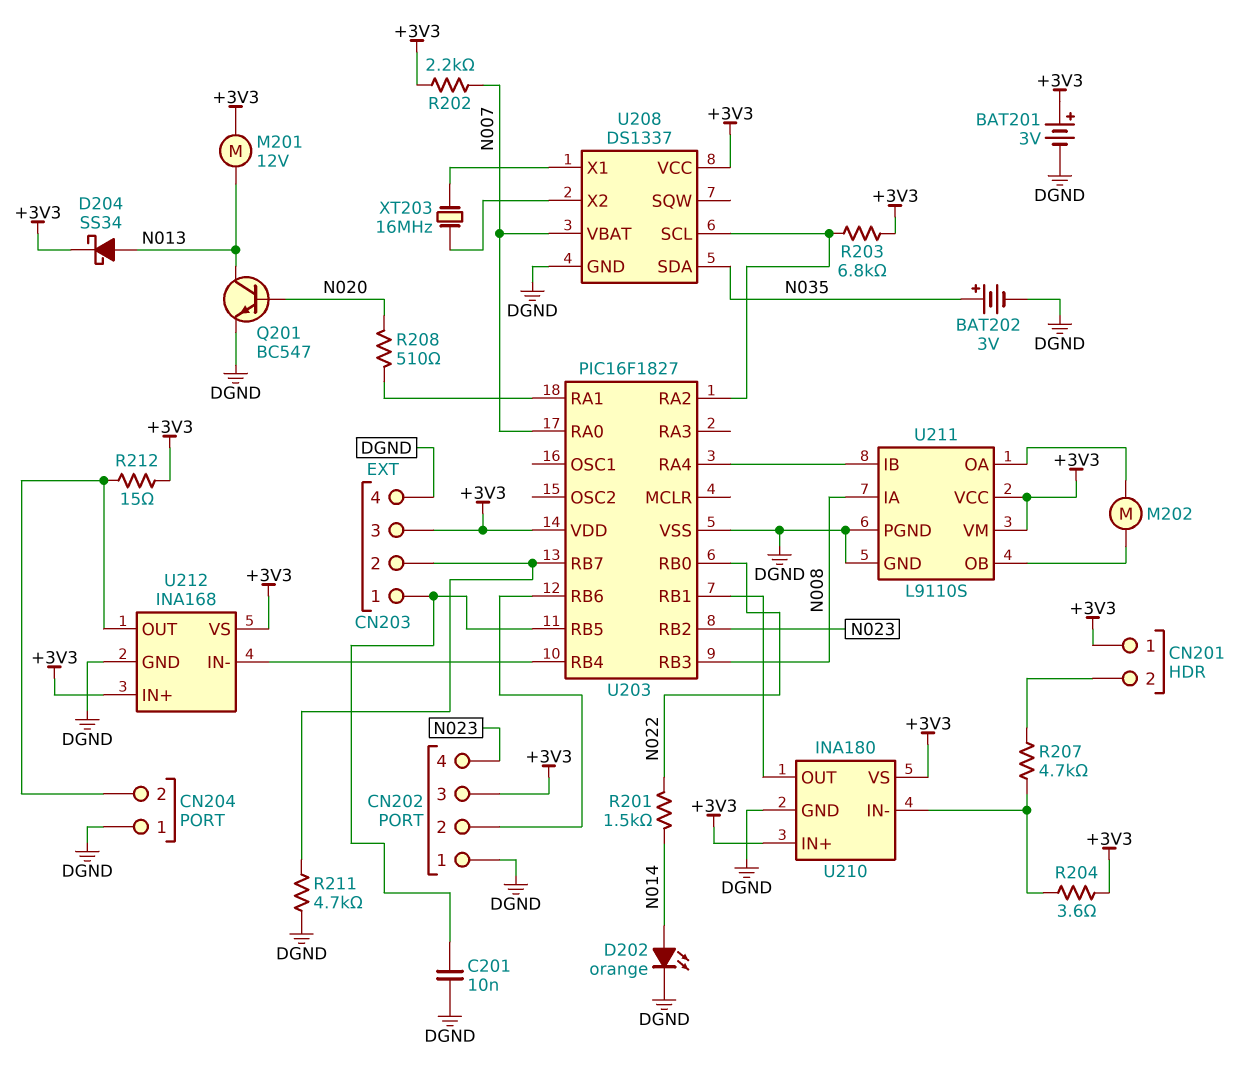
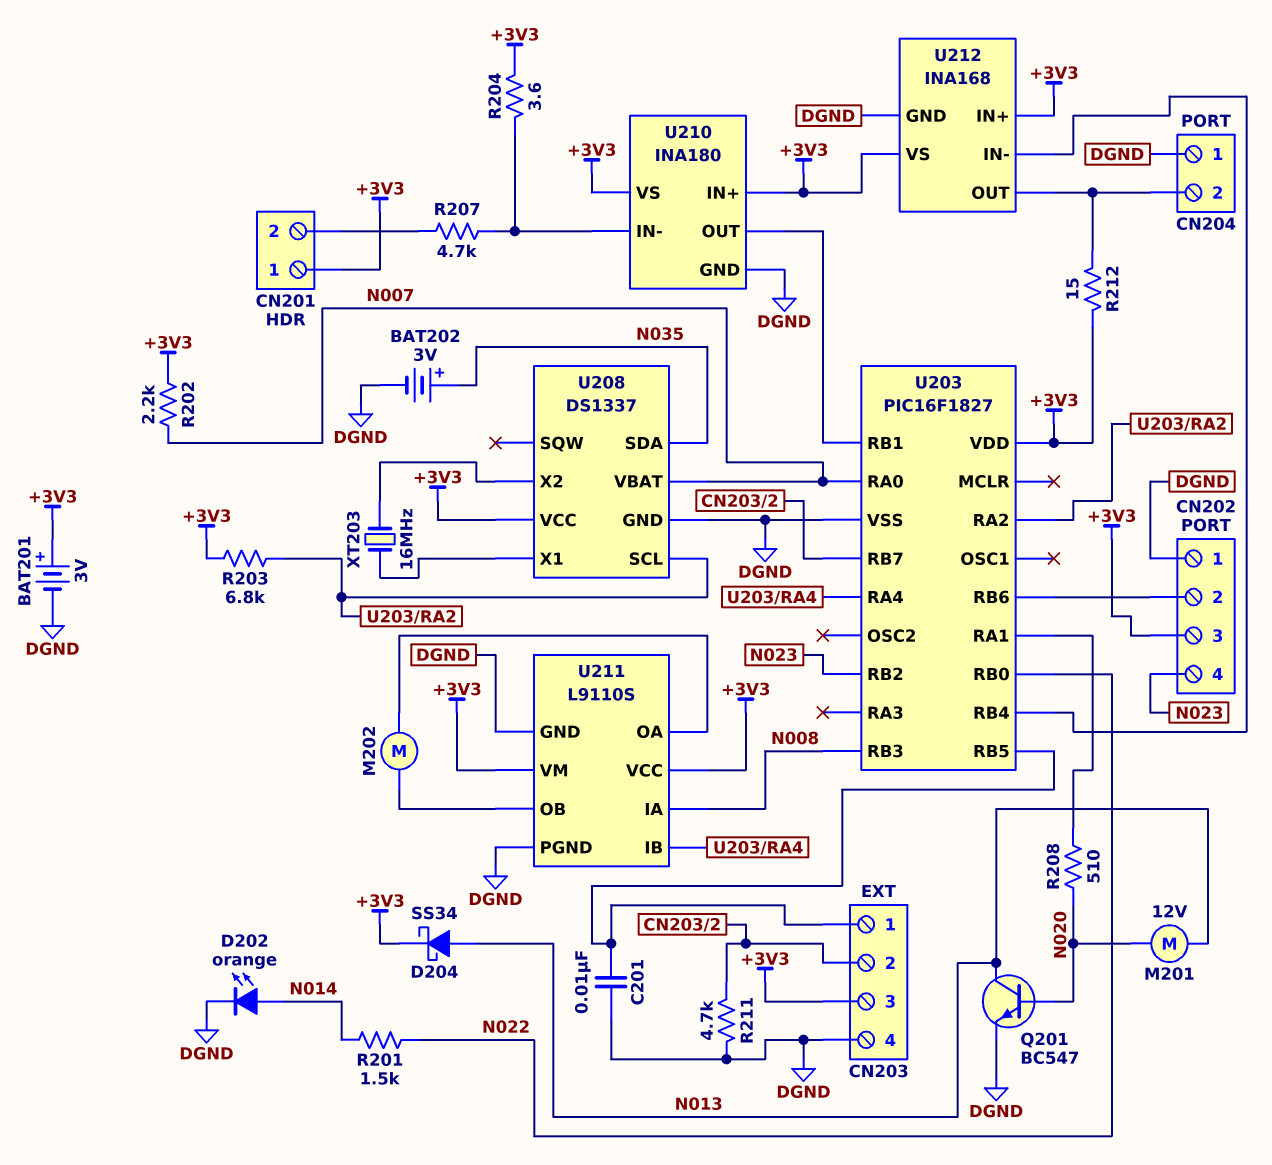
M201: motor 12V (+3V3, N013) -> motor 12V (N013, N020)

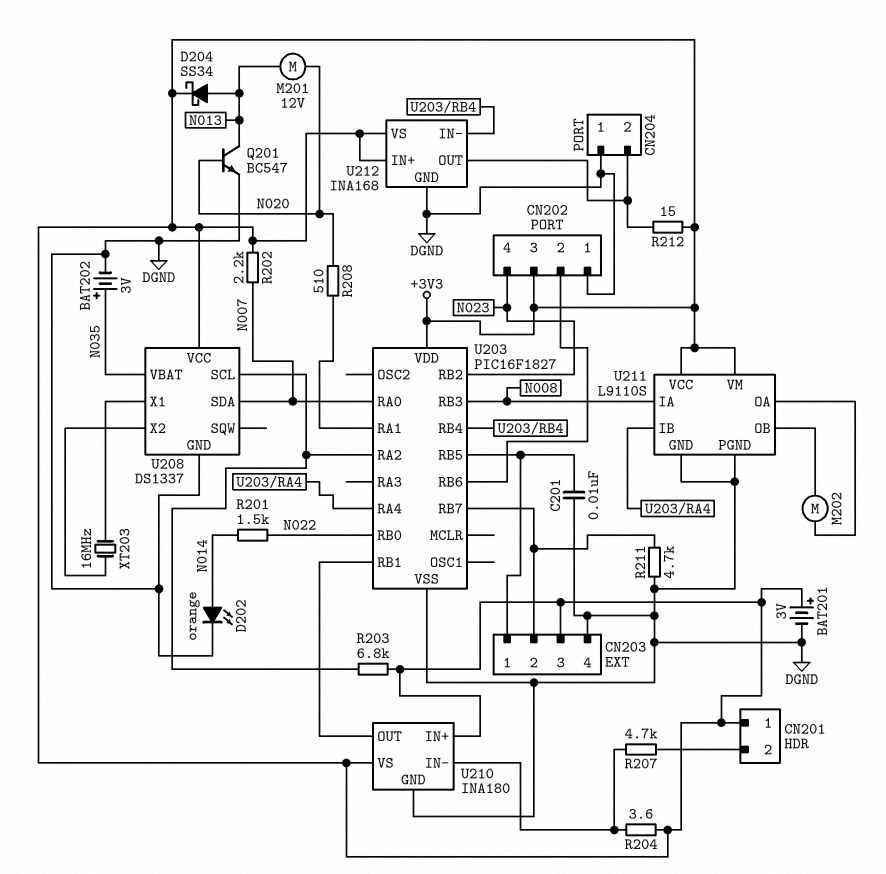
U208 pin SDA: N035 -> N007
U208 pin VBAT: N007 -> N035

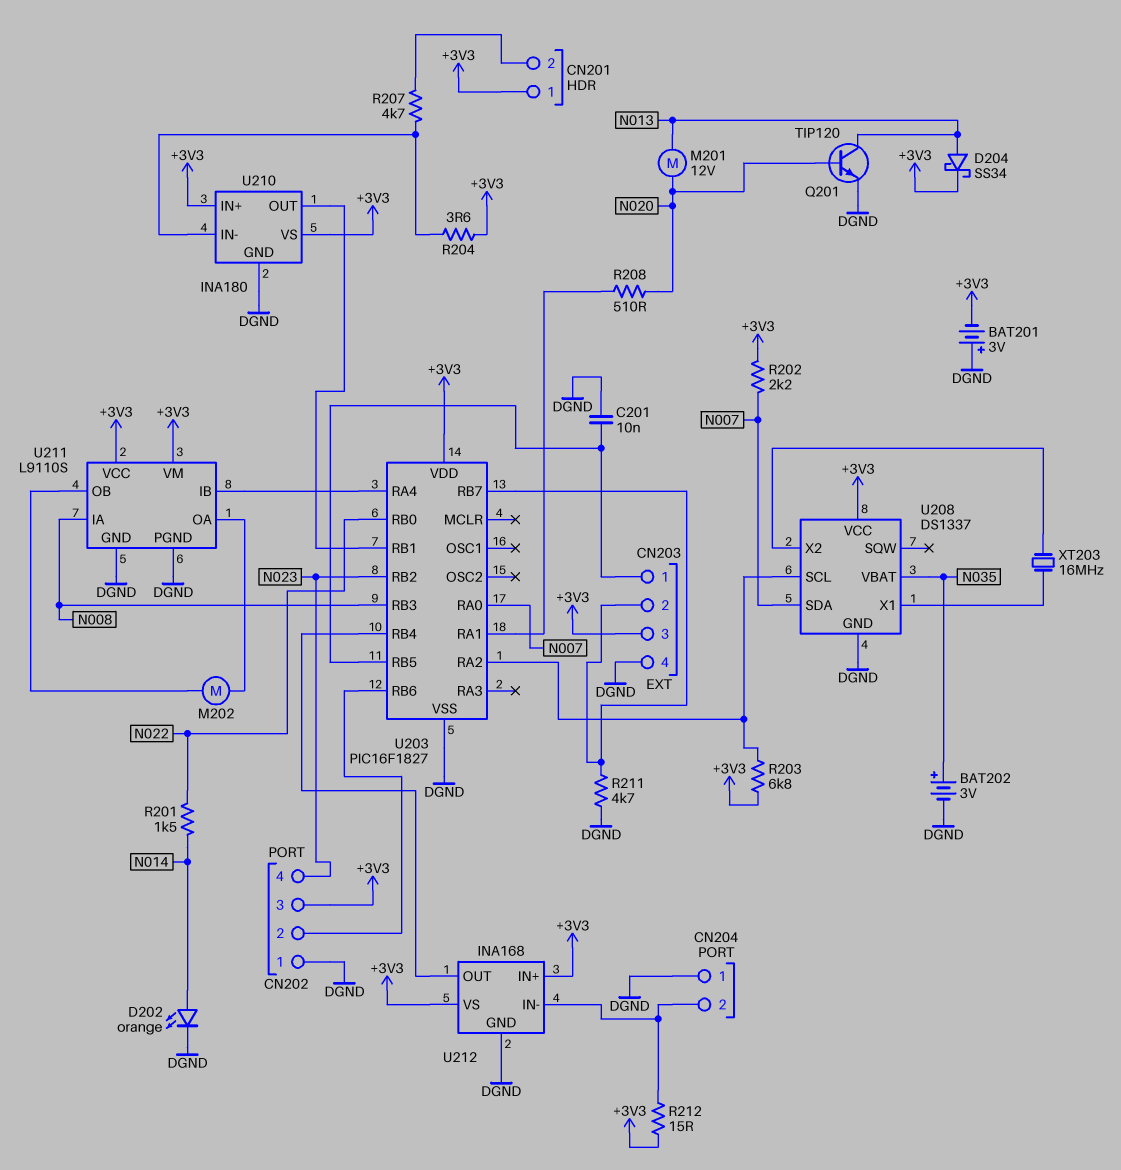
BAT201: 3V (plus +3V3, minus DGND) -> 3V (plus DGND, minus +3V3)
Q201: NPN BC547 (B N020, C N013, E DGND) -> NPN TIP120 (B N020, C N013, E DGND)
U212 pin IN-: U203/RB4 -> CN204/2
U212 pin OUT: CN204/2 -> U203/RB4

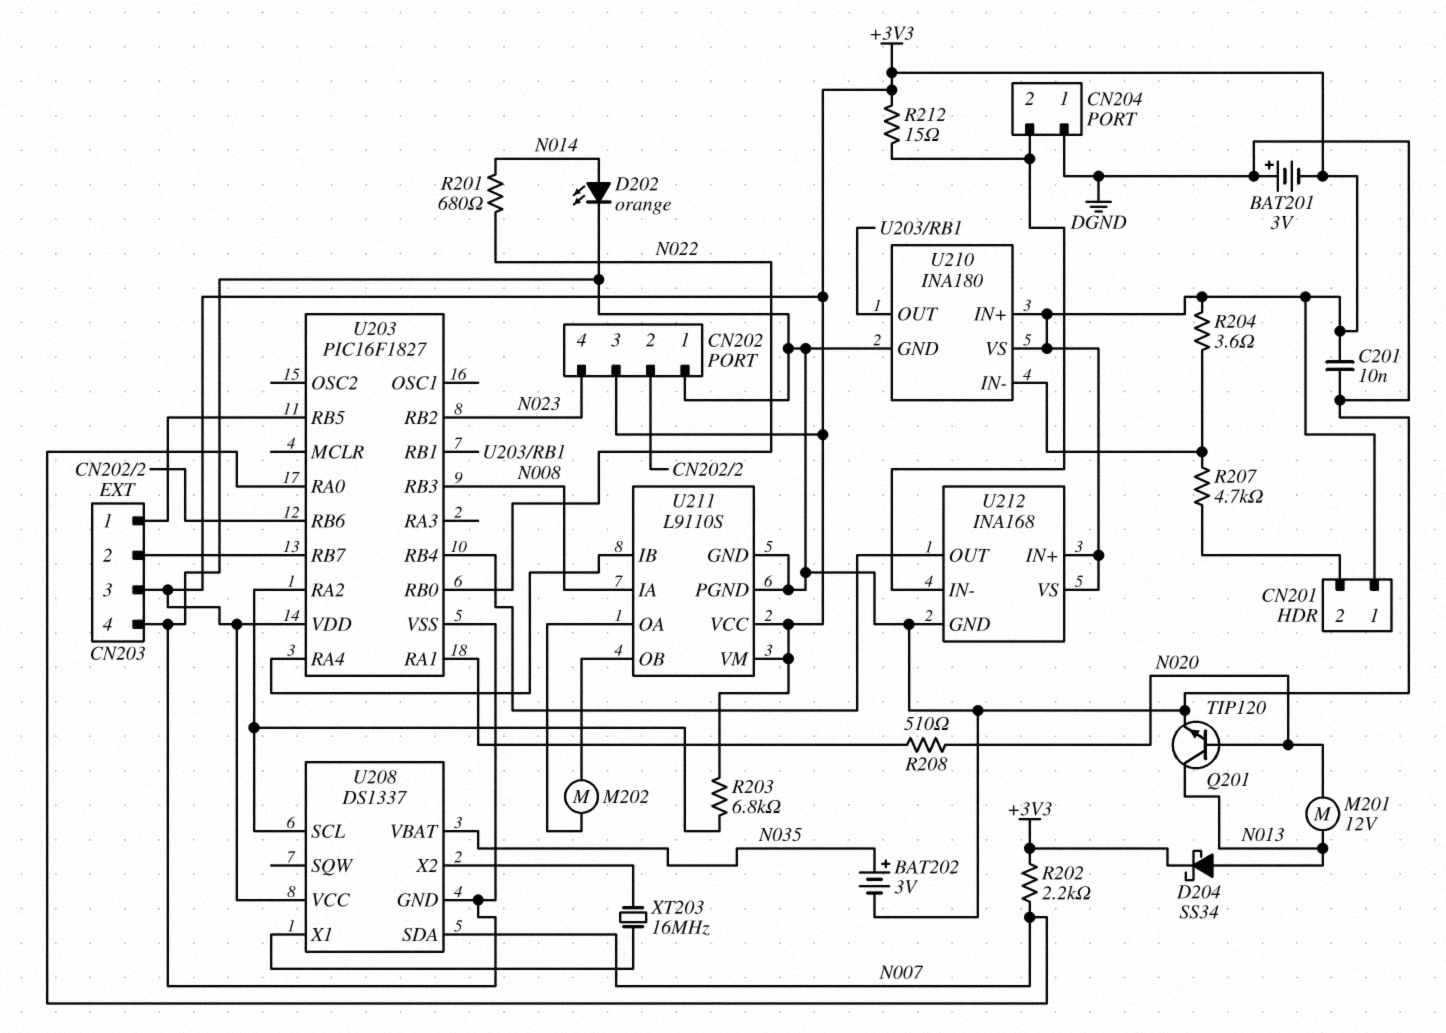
C201: 10nF (CN203/1, DGND) -> 10nF (+3V3, DGND)
R201: 1.5k (N014, N022) -> 680 (N014, N022)
R211: 4.7k (CN203/2, DGND) -> none

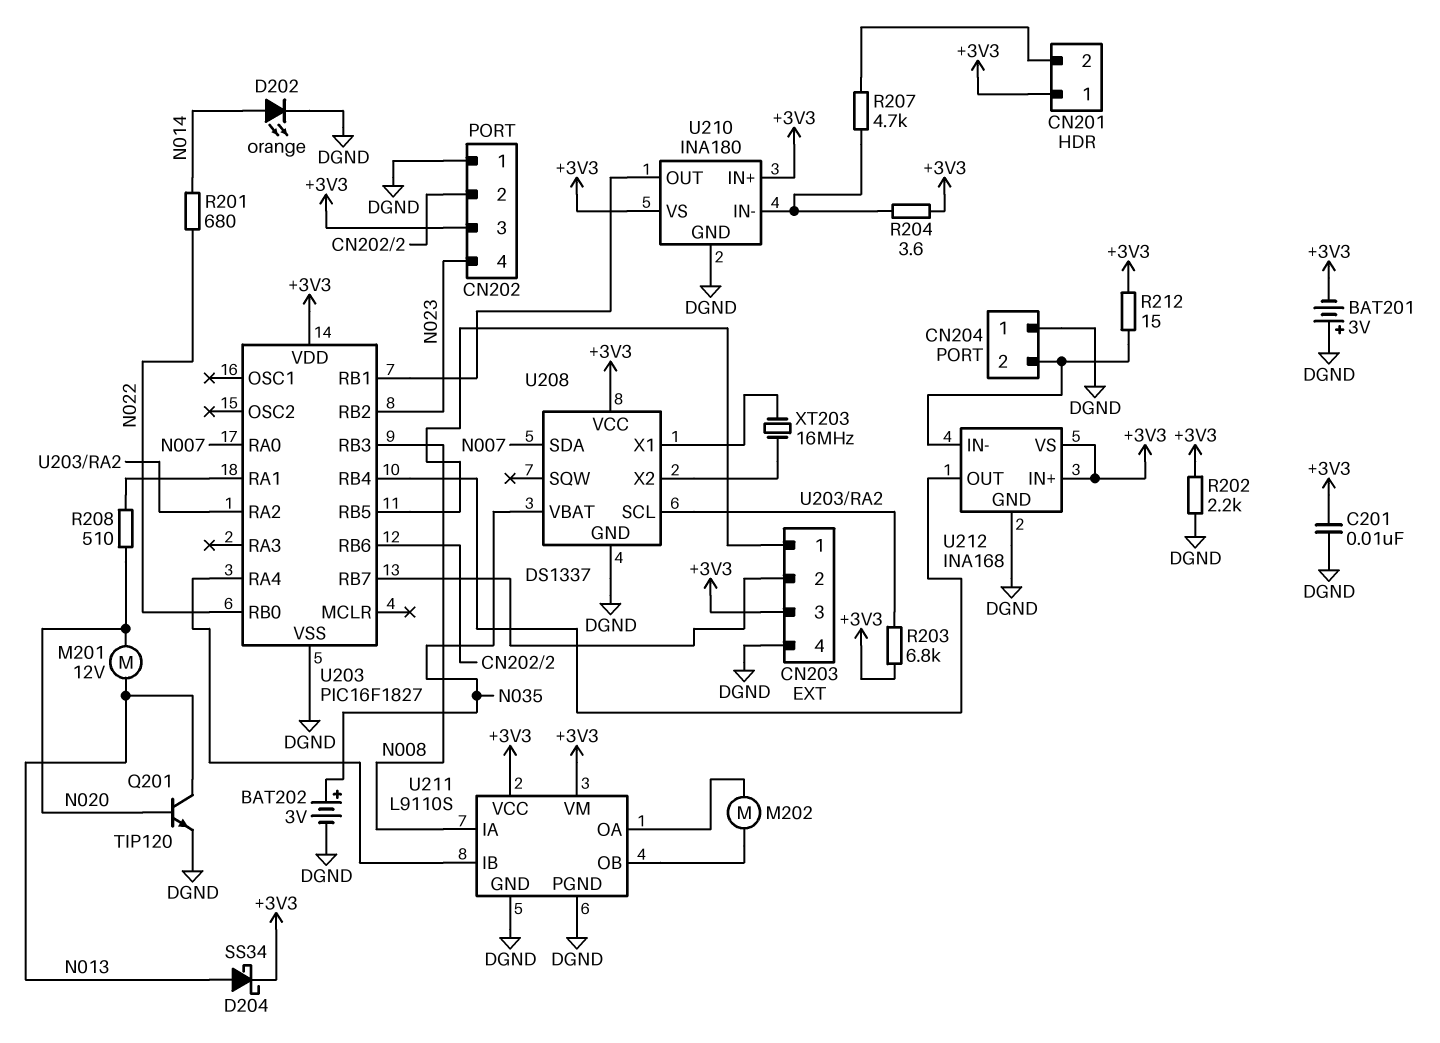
R202: 2.2k (+3V3, N007) -> 2.2k (+3V3, DGND)

